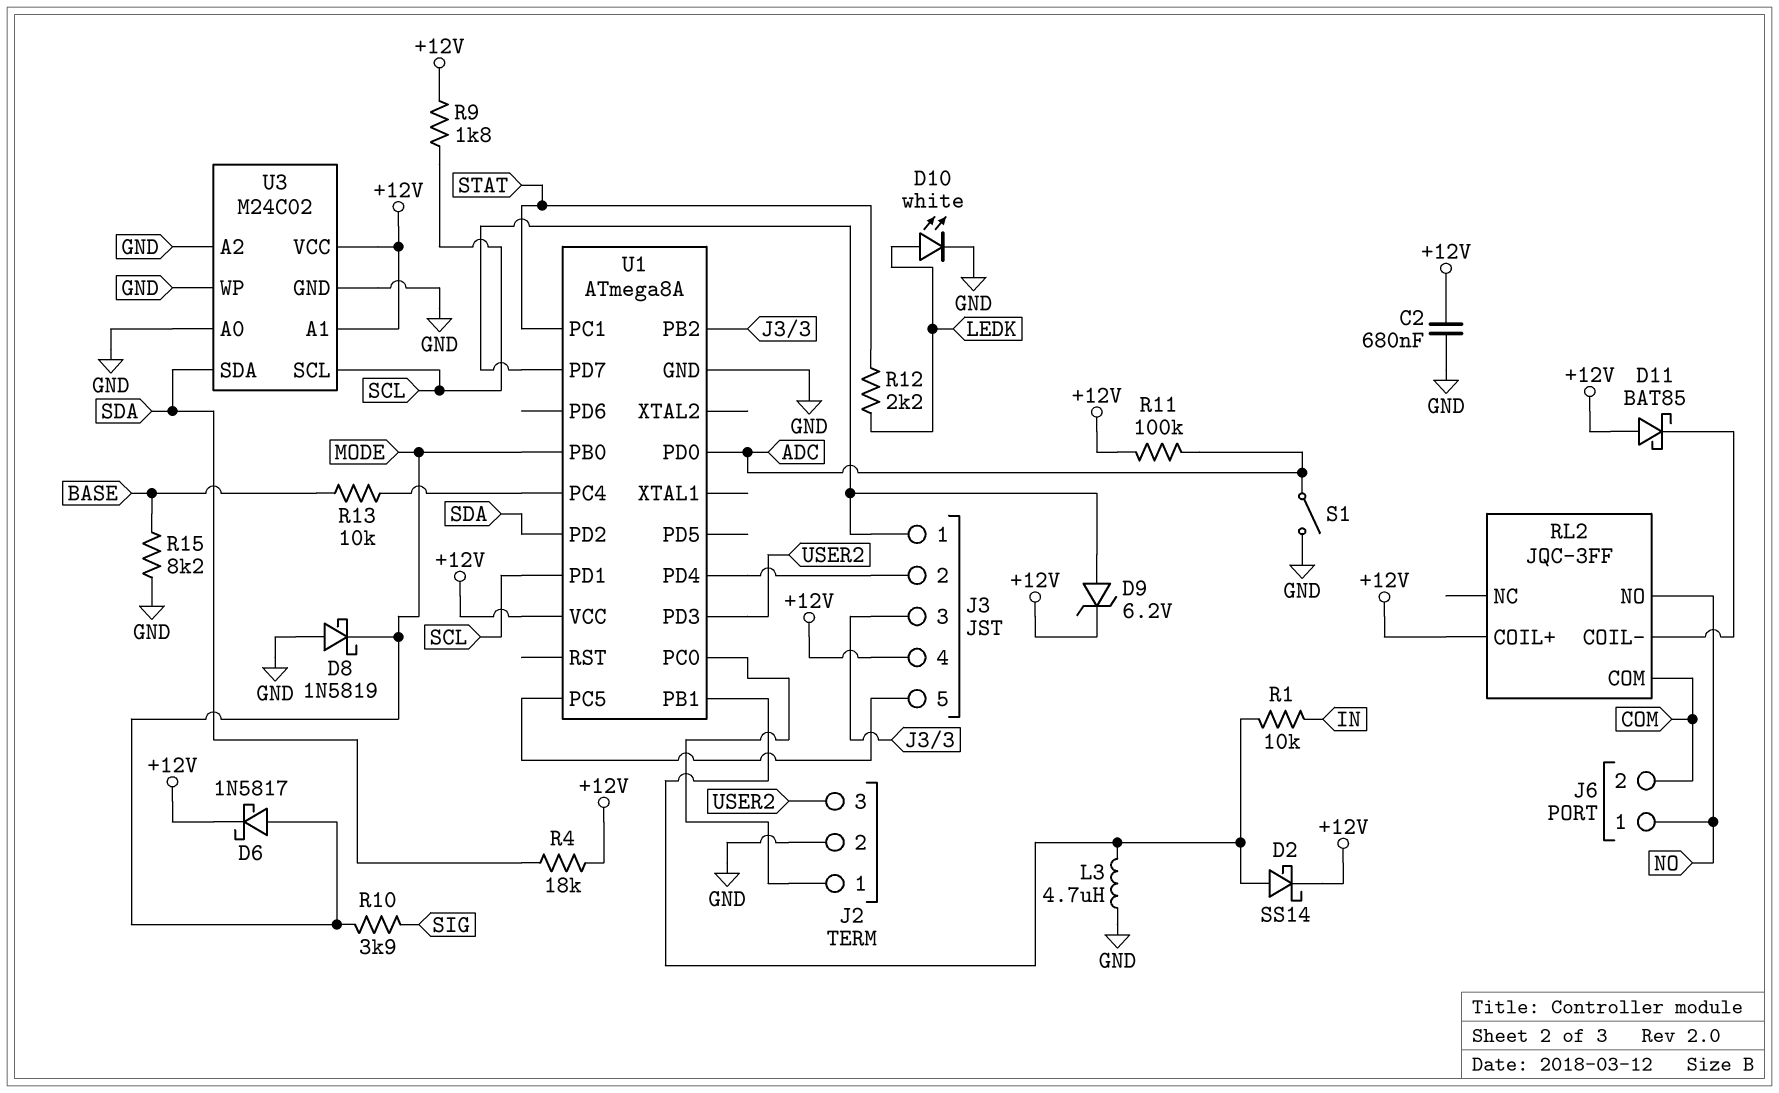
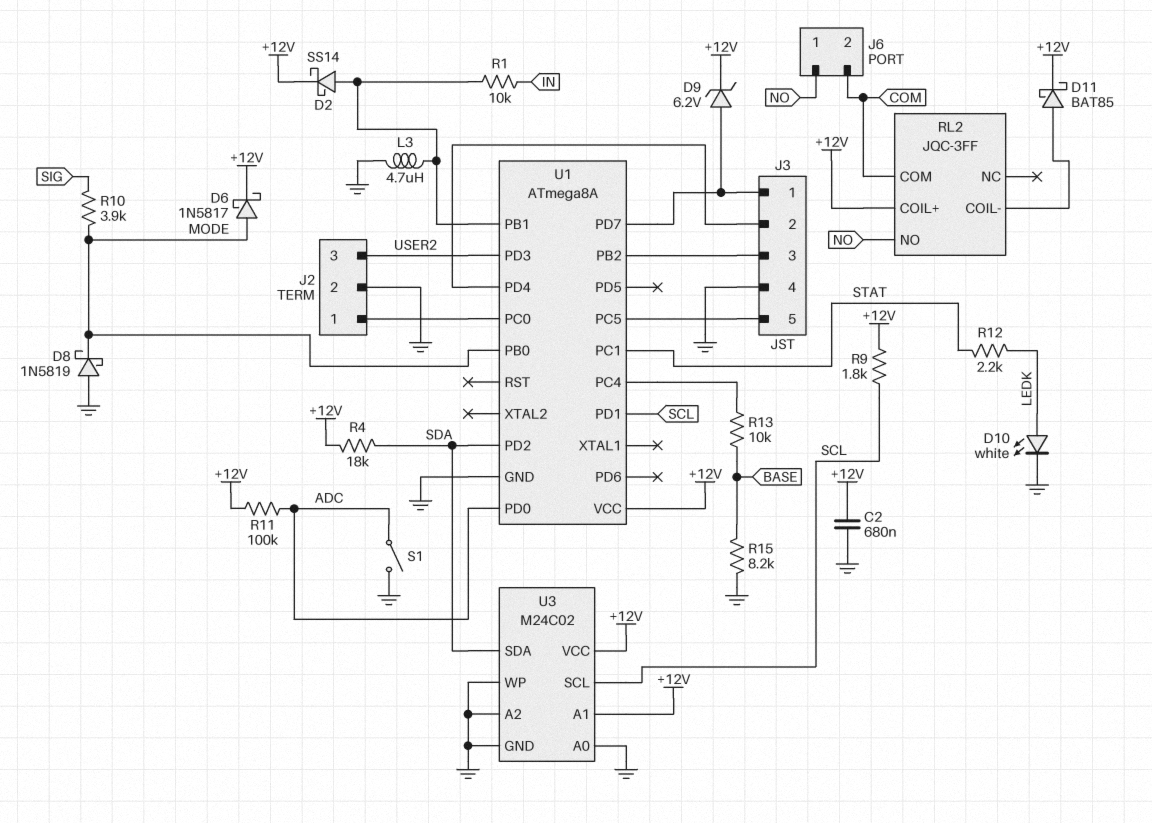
D11: schottky BAT85 (A +12V, K RL2/COIL-) -> schottky BAT85 (A RL2/COIL-, K +12V)
J3 pin 4: +12V -> GND

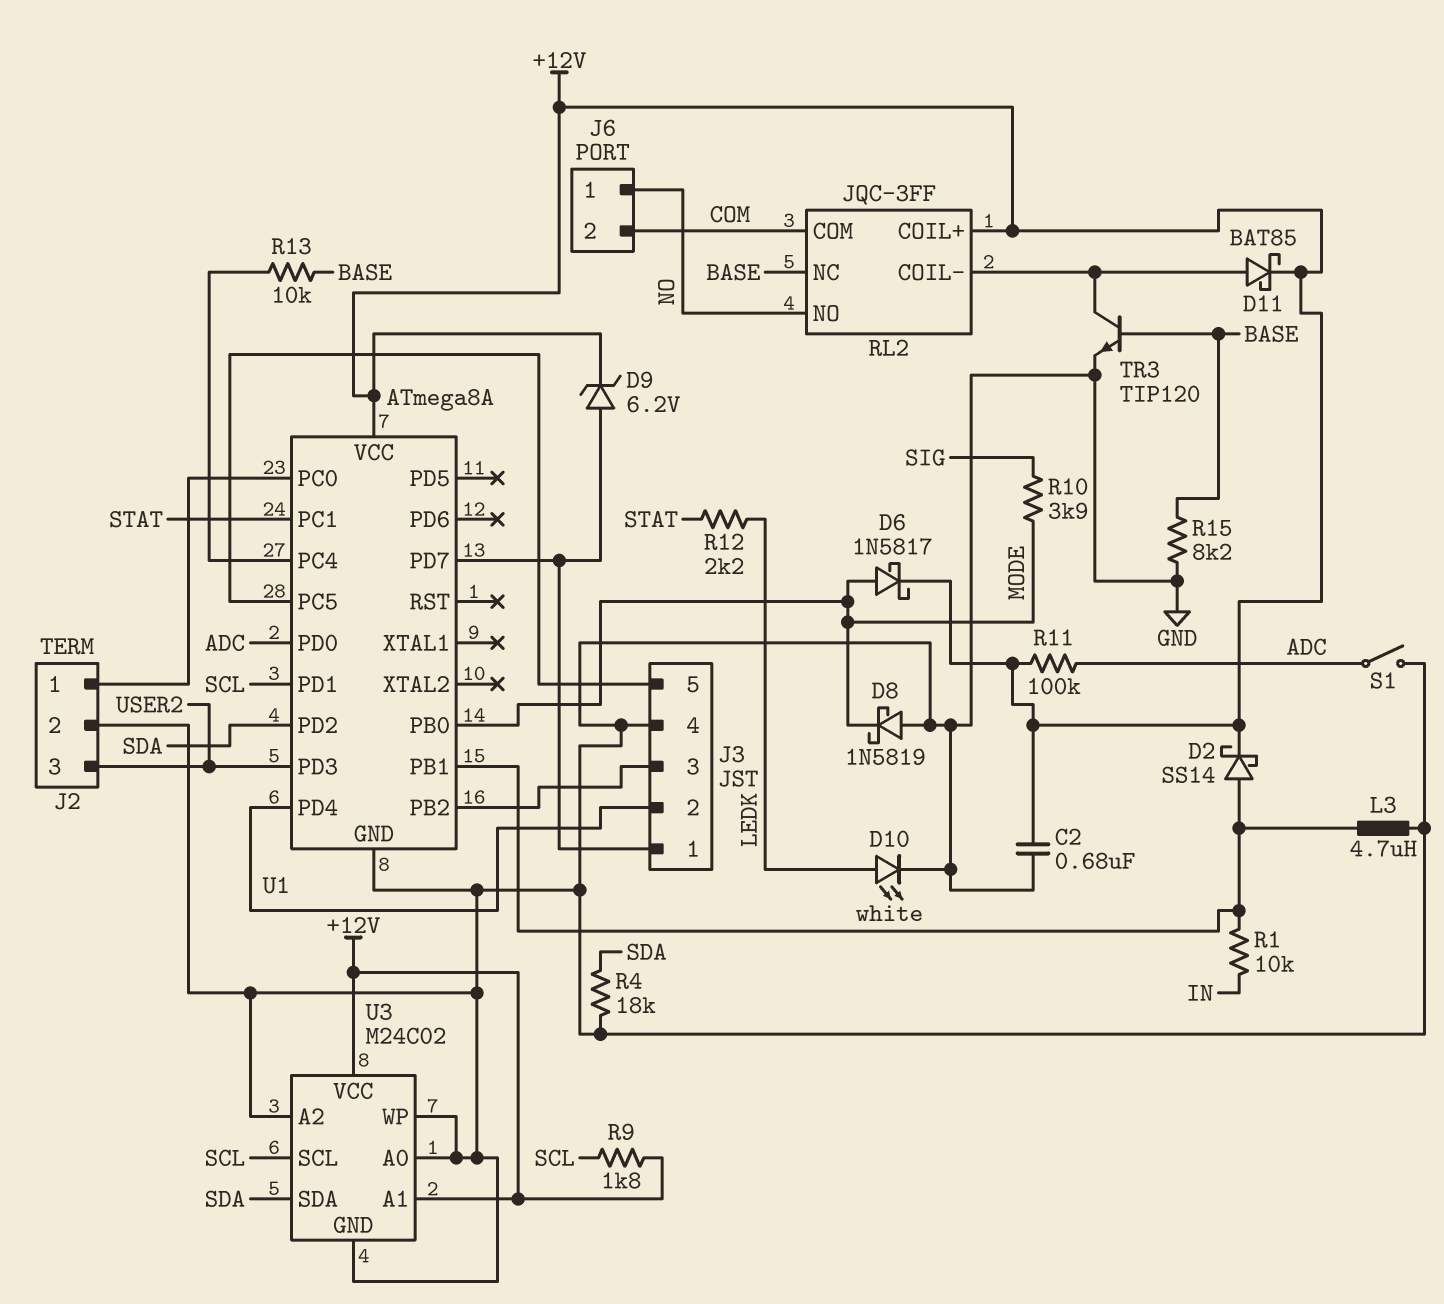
R4: 18k (+12V, SDA) -> 18k (GND, SDA)
RL2 pin NC: none -> BASE
TR3: none -> NPN TIP120 (B BASE, C RL2/COIL-, E GND)

